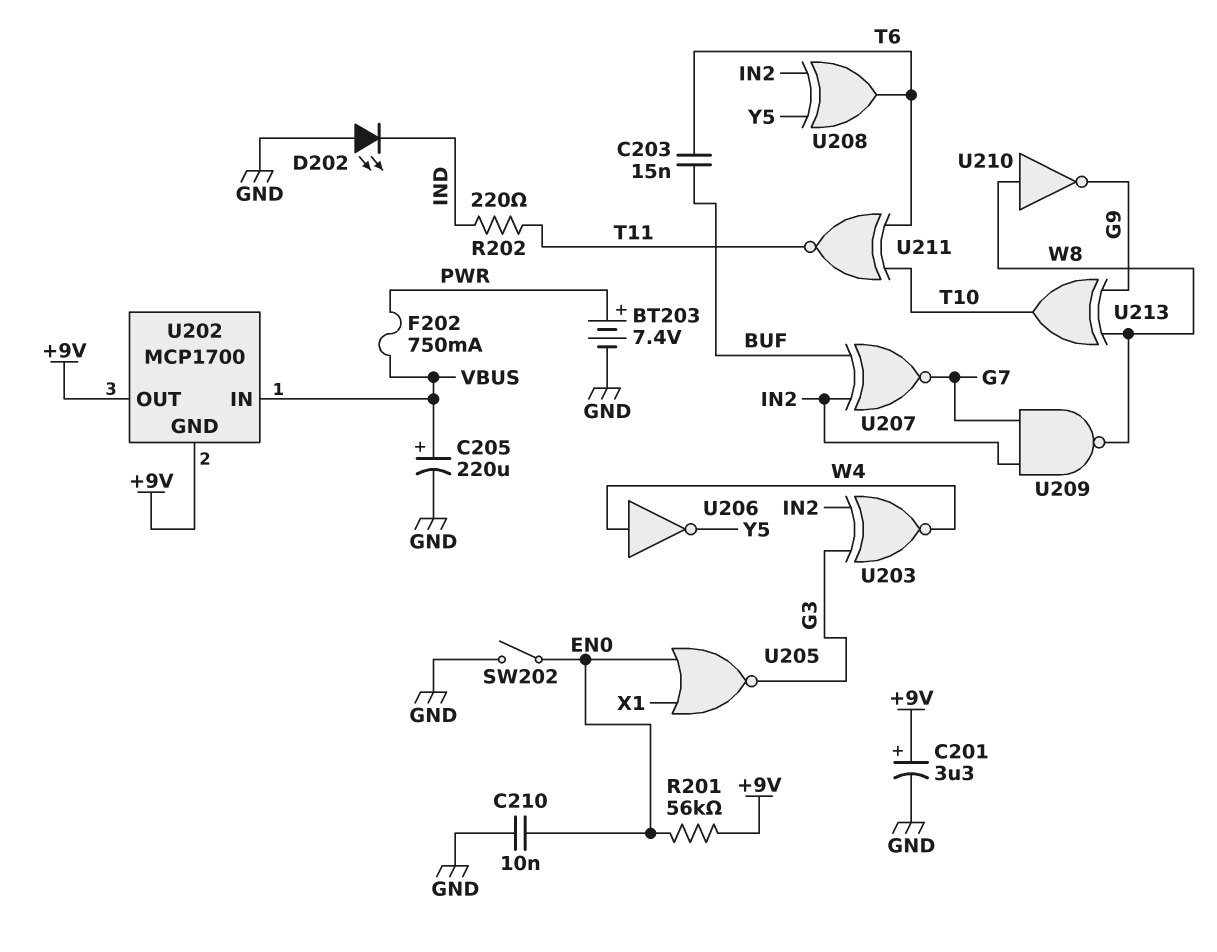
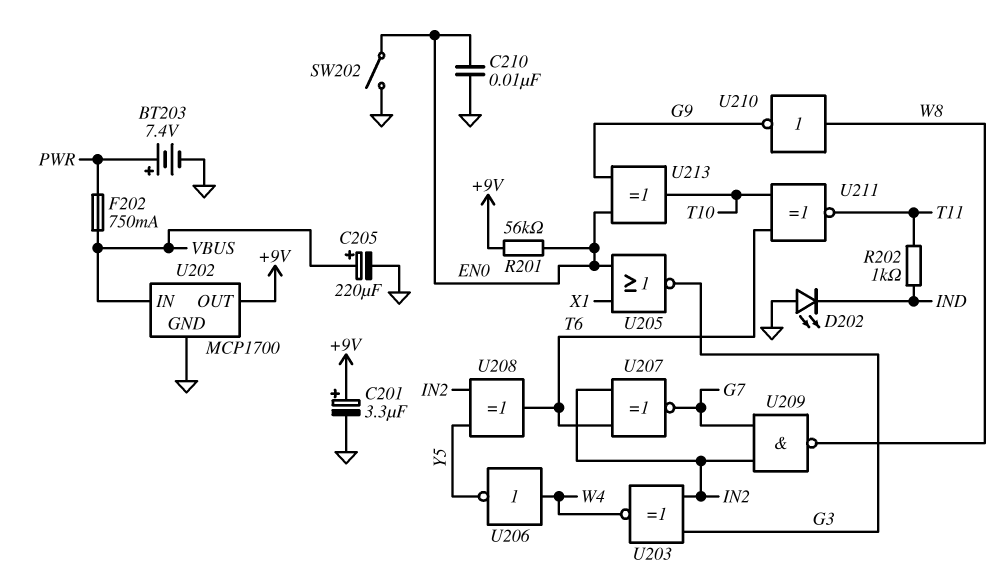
C203: 15nF (BUF, T6) -> none
R202: 220 (IND, T11) -> 1k (IND, T11)
U202 pin GND: +9V -> GND
U207: XNOR (in BUF, in IN2, out G7) -> XNOR (in IN2, in T6, out G7)
U213: XOR (in G9, in W8, out T10) -> XOR (in EN0, in G9, out T10)

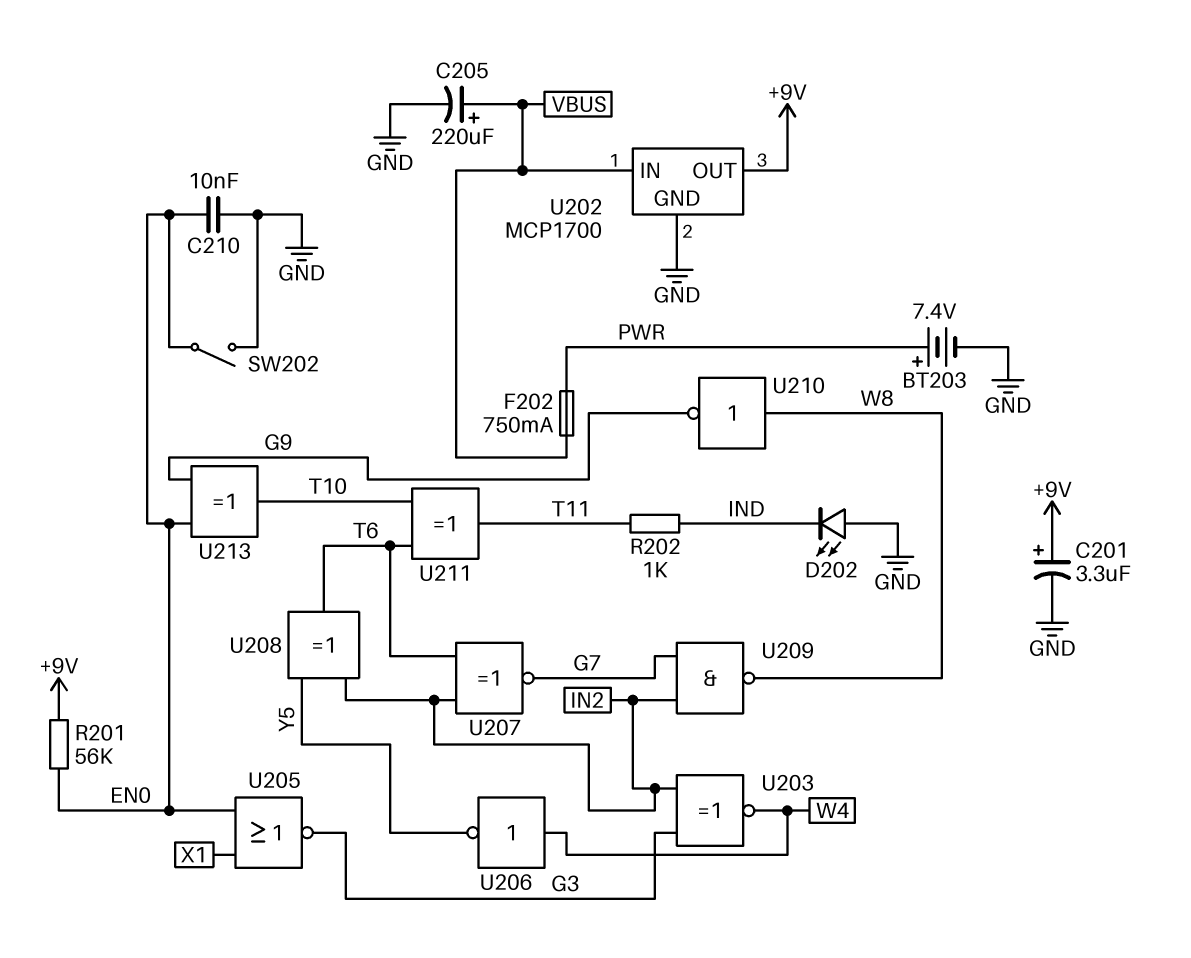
U211: XNOR (in T6, in T10, out T11) -> XOR (in T6, in T10, out T11)

